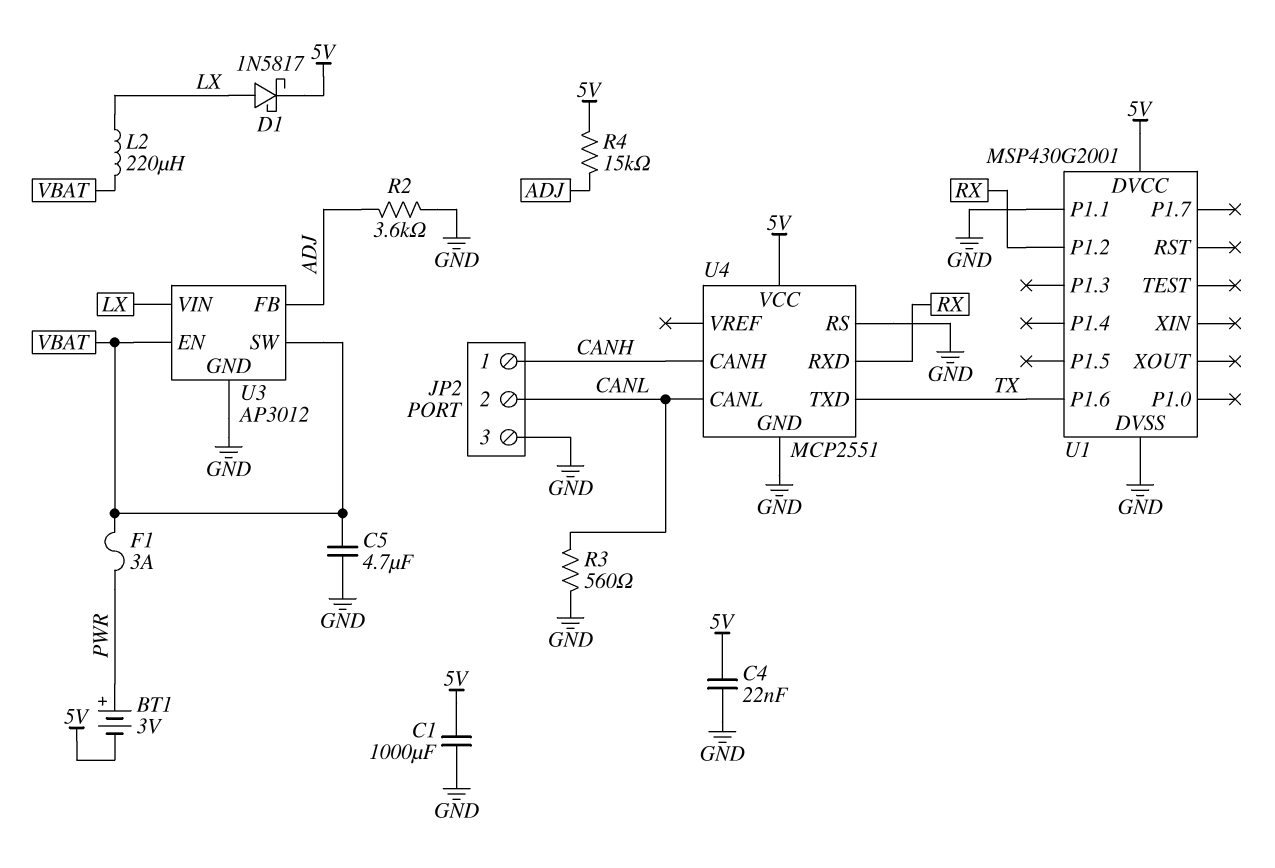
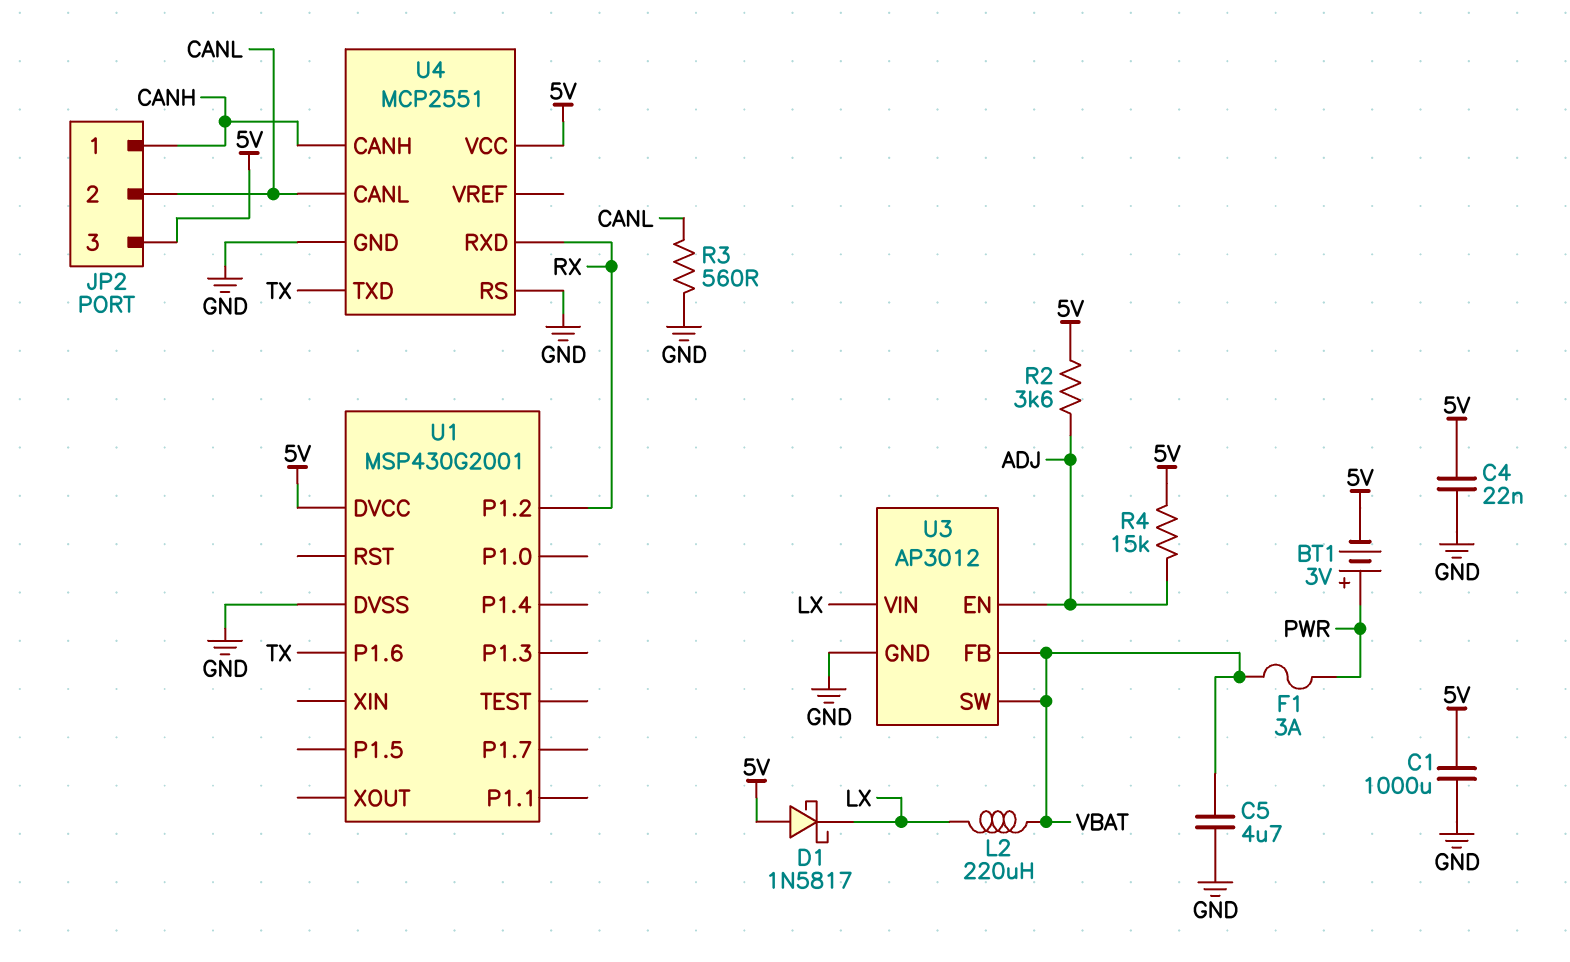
D1: schottky 1N5817 (A LX, K 5V) -> schottky 1N5817 (A 5V, K LX)
JP2 pin 3: GND -> 5V
R2: 3.6k (ADJ, GND) -> 3.6k (5V, ADJ)
U1 pin P1.1: GND -> none
U3 pin EN: VBAT -> ADJ
U3 pin FB: ADJ -> VBAT

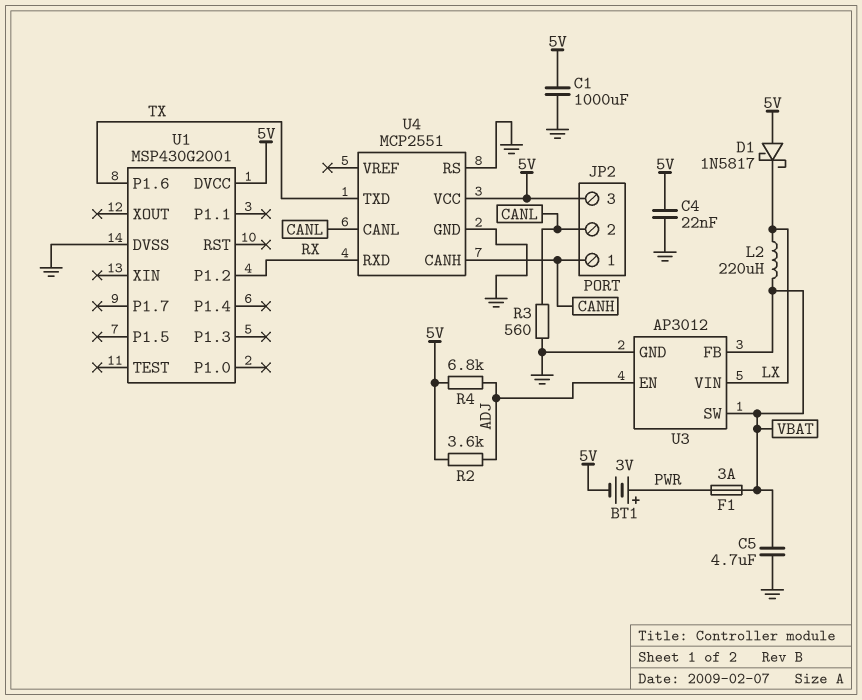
R4: 15k (5V, ADJ) -> 6.8k (5V, ADJ)

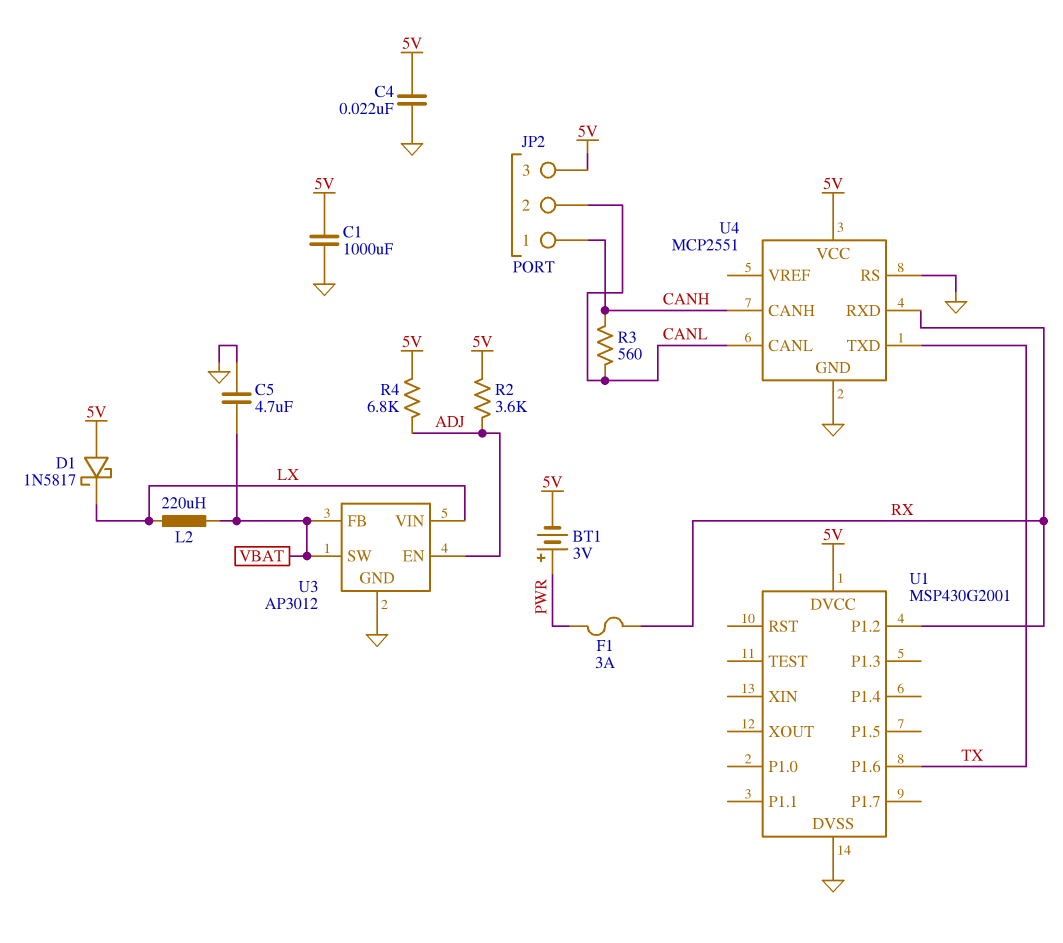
F1: 3A (PWR, VBAT) -> 3A (PWR, RX)
R3: 560 (CANL, GND) -> 560 (CANH, CANL)

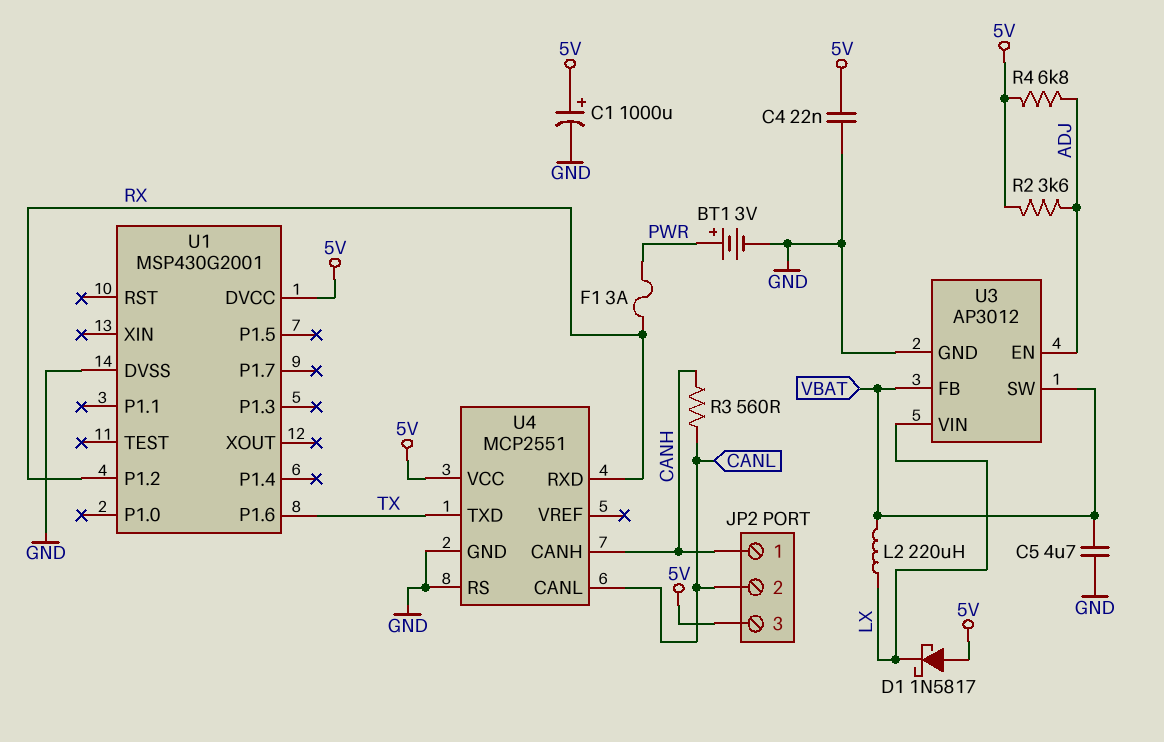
BT1: 3V (plus PWR, minus 5V) -> 3V (plus PWR, minus GND)
C1: 1000uF (5V, GND) -> 1000uF (plus 5V, minus GND)

